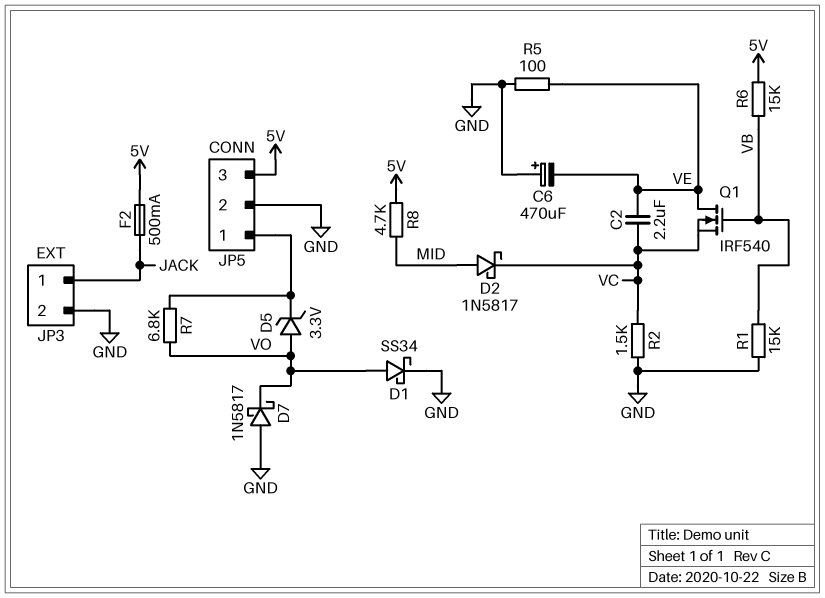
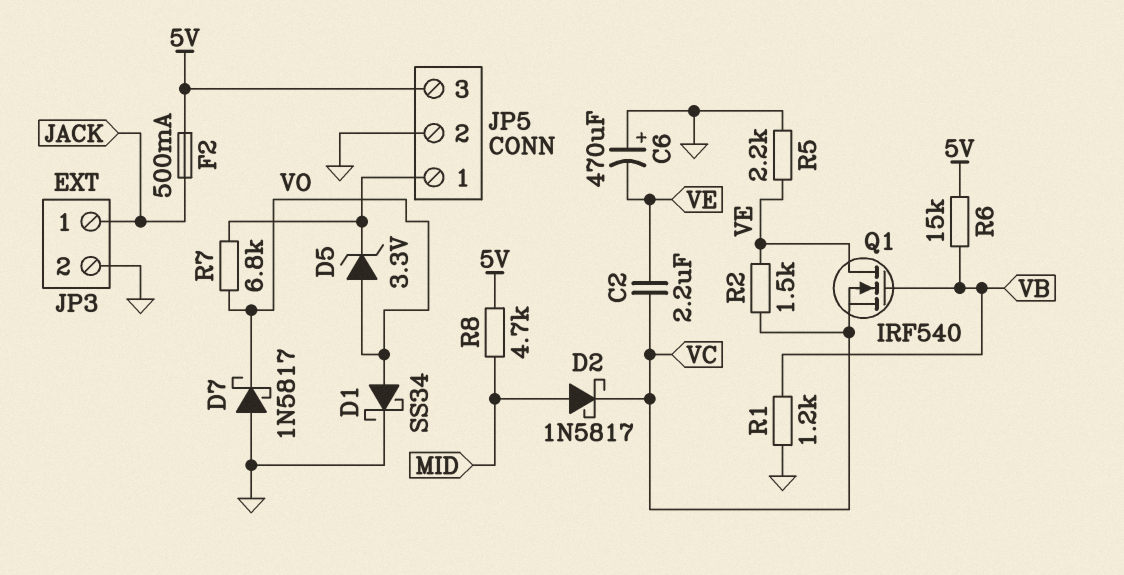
R1: 15k (GND, VB) -> 1.2k (GND, VB)
R2: 1.5k (GND, VC) -> 1.5k (VC, VE)
R5: 100 (GND, VE) -> 2.2k (GND, VE)

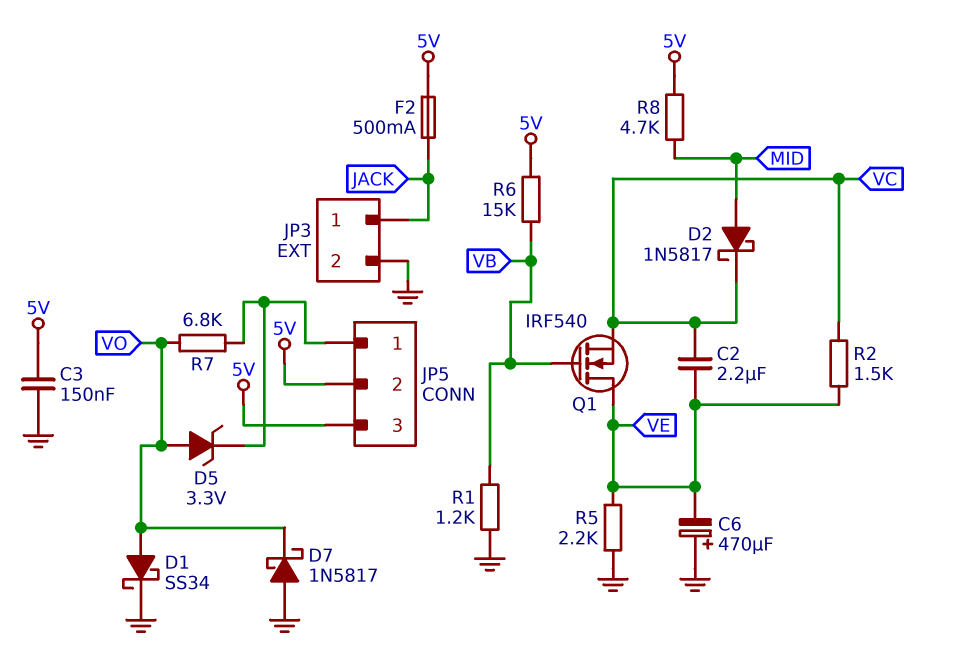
C3: none -> 150nF (5V, GND)
JP5 pin 2: GND -> 5V

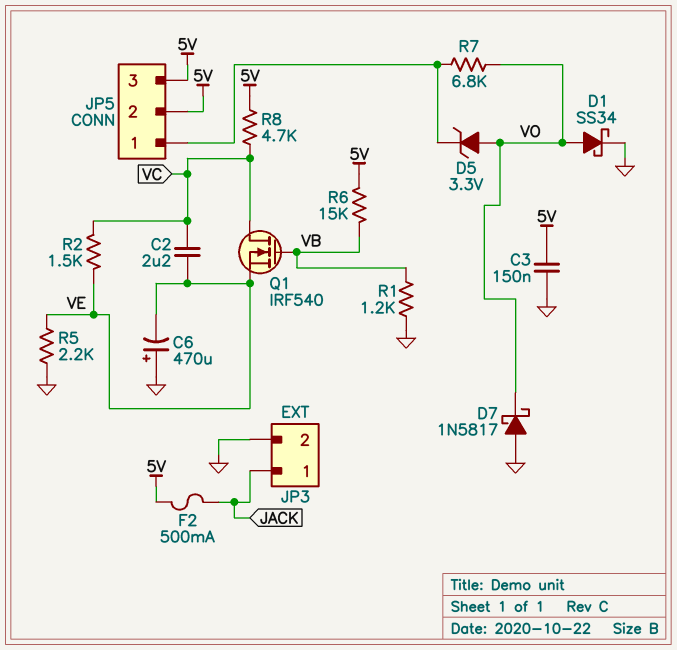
D2: schottky 1N5817 (A MID, K VC) -> none
Q1: NMOS IRF540 (G VB, D VE, S VC) -> NMOS IRF540 (G VB, D VC, S VE)
R8: 4.7k (5V, MID) -> 4.7k (5V, VC)

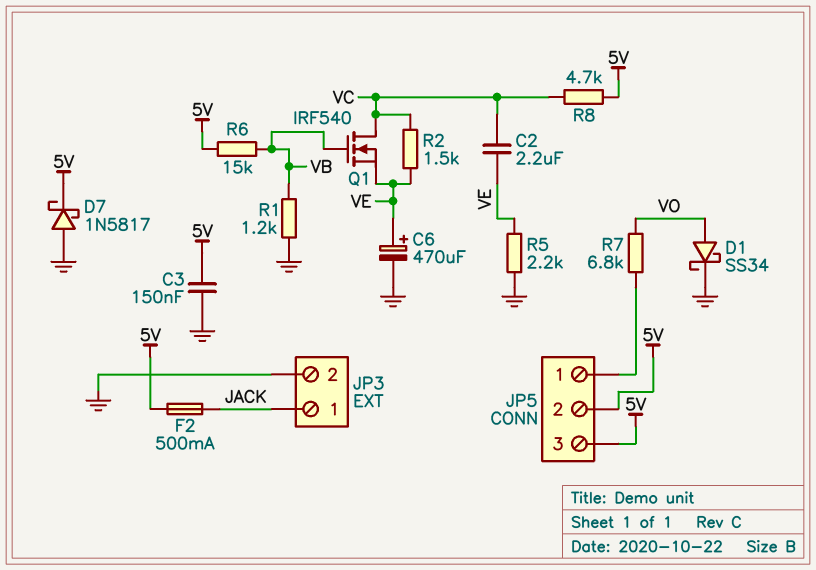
C6: 470uF (plus GND, minus VE) -> 470uF (plus VE, minus GND)
D5: zener 3.3V (A VO, K JP5/1) -> none
D7: schottky 1N5817 (A GND, K VO) -> schottky 1N5817 (A GND, K 5V)

